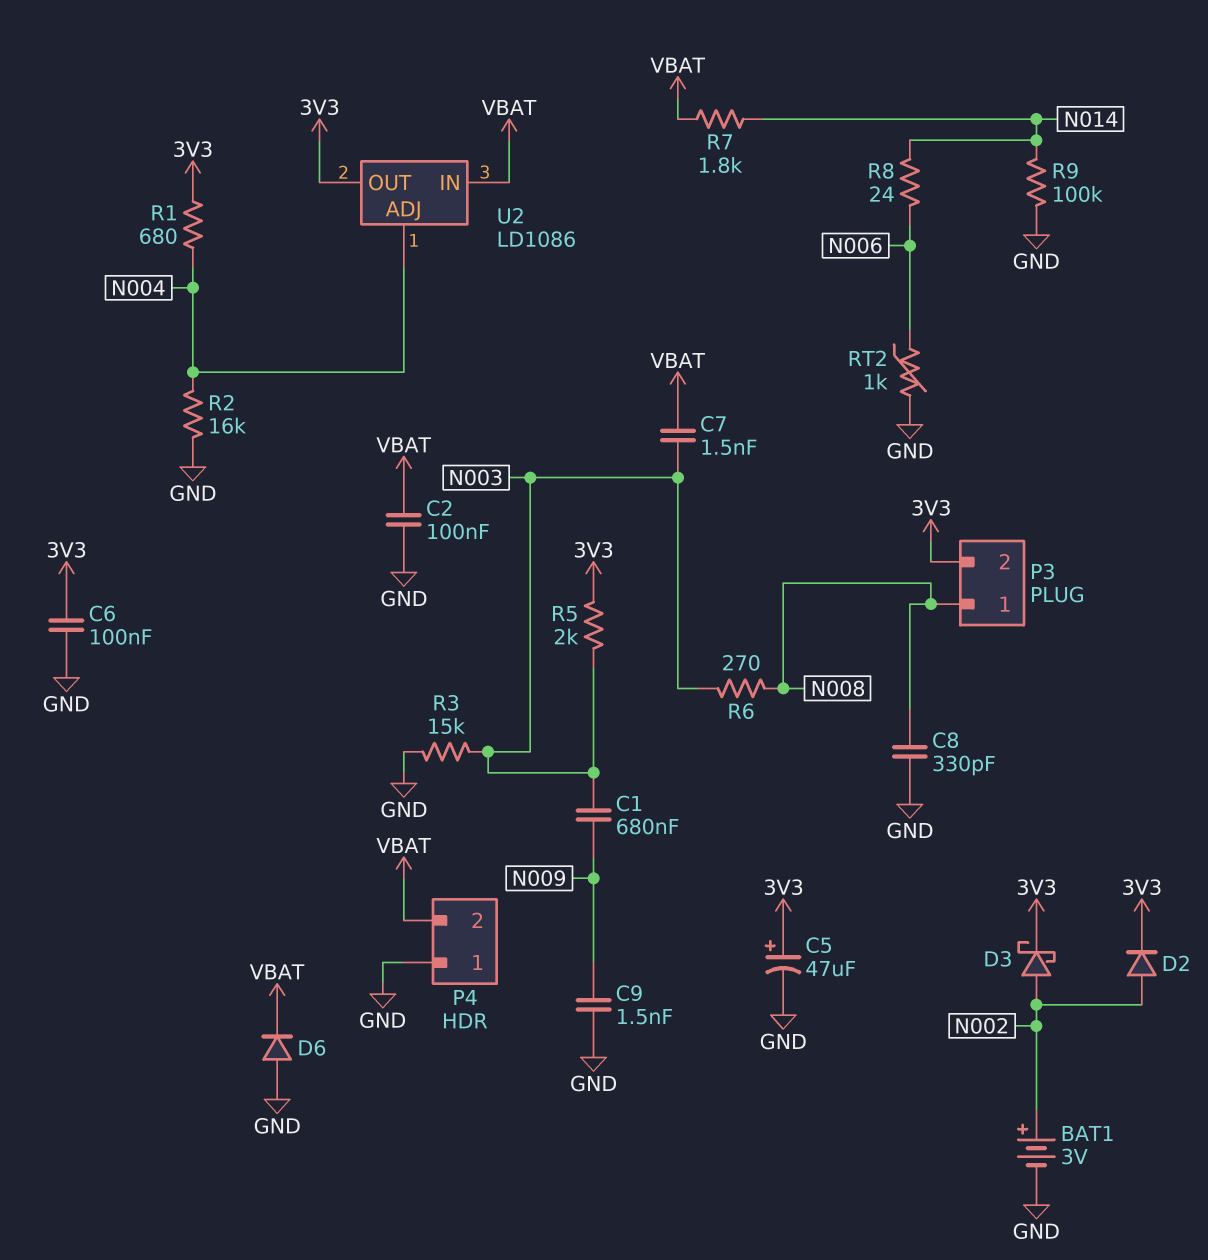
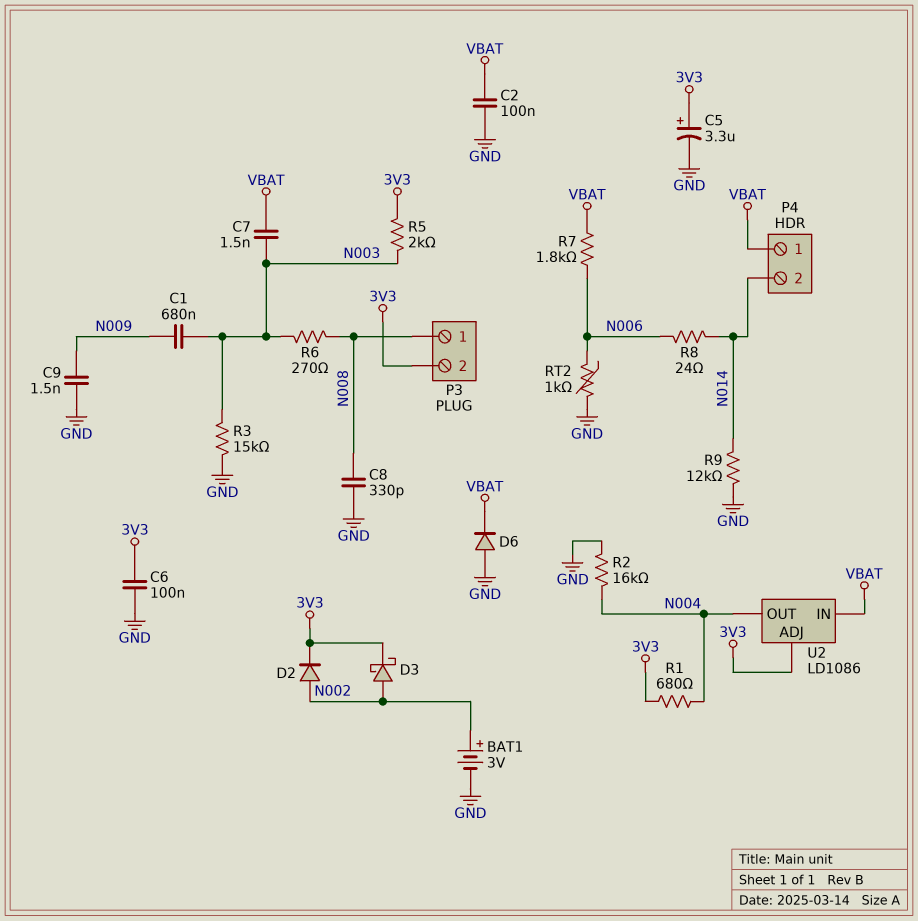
C5: 47uF (plus 3V3, minus GND) -> 3.3uF (plus 3V3, minus GND)
P4 pin 1: GND -> VBAT
P4 pin 2: VBAT -> N014
R7: 1.8k (N014, VBAT) -> 1.8k (N006, VBAT)
R9: 100k (GND, N014) -> 12k (GND, N014)
U2 pin ADJ: N004 -> 3V3
U2 pin OUT: 3V3 -> N004

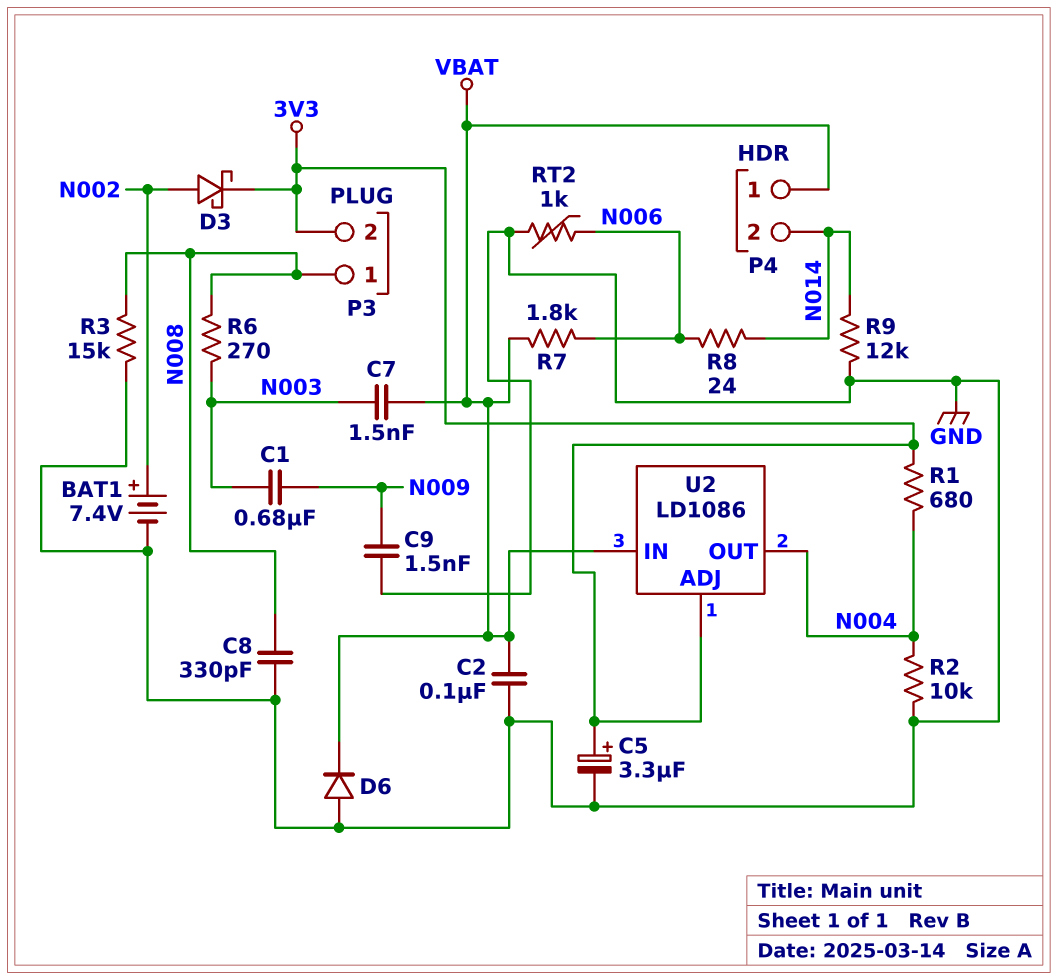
BAT1: 3V (plus N002, minus GND) -> 7.4V (plus N002, minus GND)
C6: 100nF (3V3, GND) -> none
D2: diode (A N002, K 3V3) -> none
R2: 16k (GND, N004) -> 10k (GND, N004)
R3: 15k (GND, N003) -> 15k (GND, N008)
R5: 2k (3V3, N003) -> none

